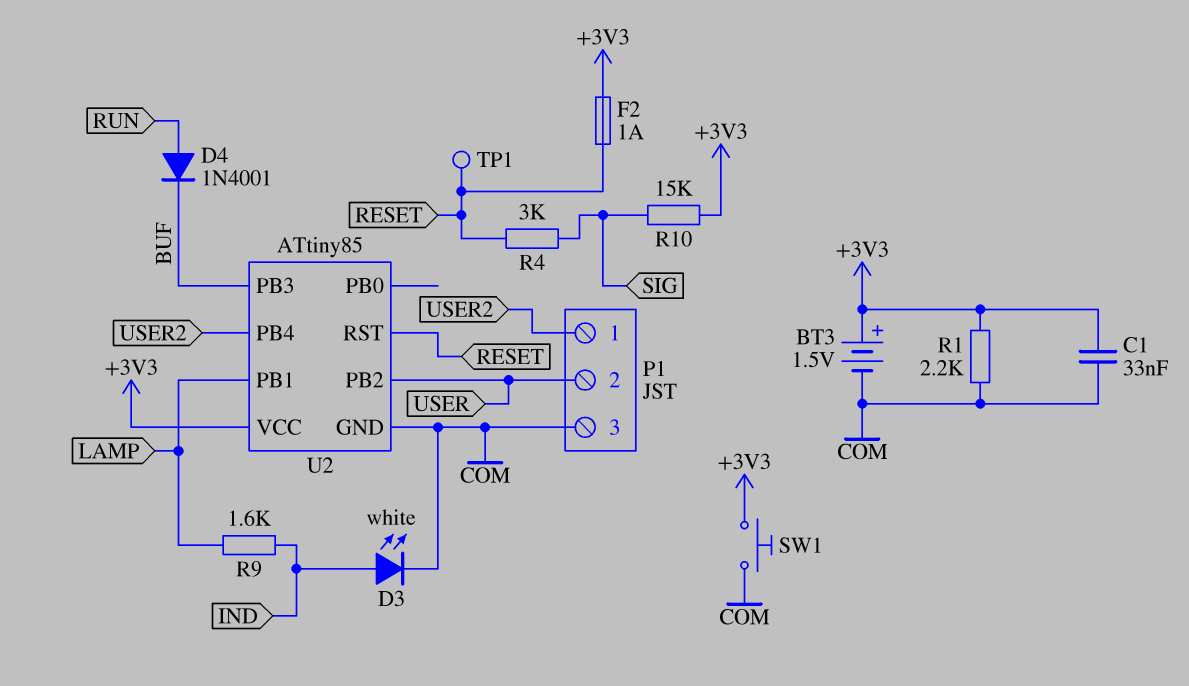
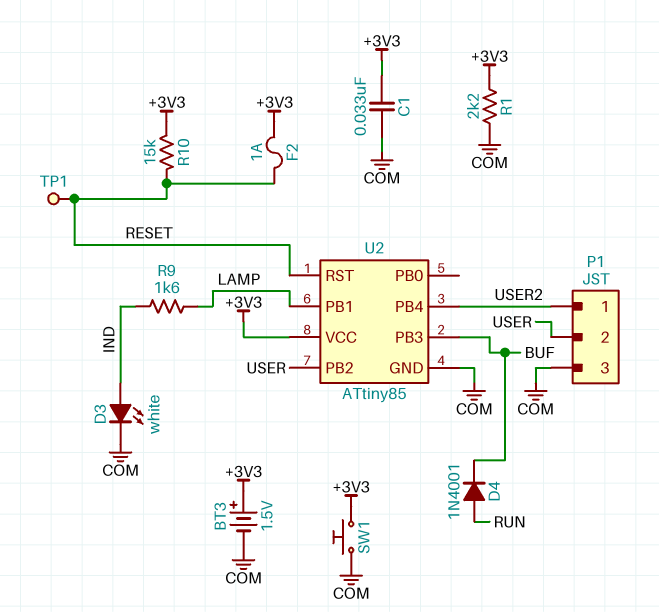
R4: 3k (RESET, SIG) -> none
R10: 15k (+3V3, SIG) -> 15k (+3V3, RESET)

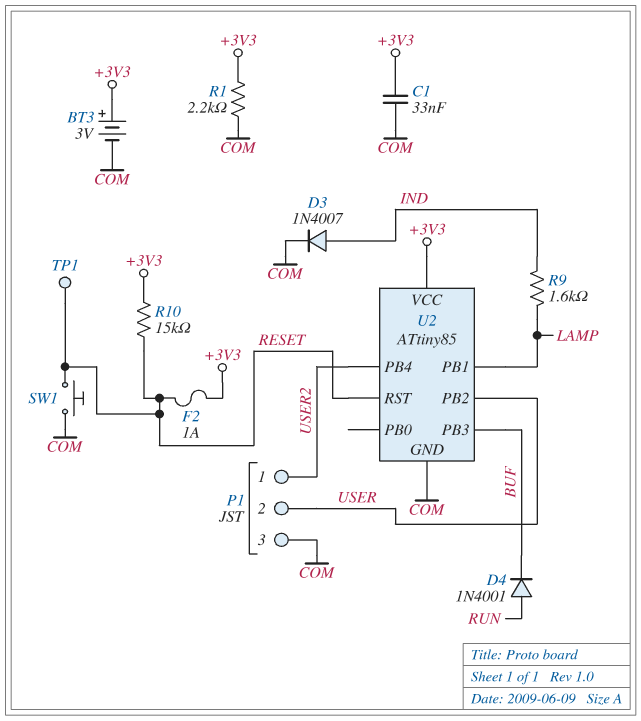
BT3: 1.5V (plus +3V3, minus COM) -> 3V (plus +3V3, minus COM)
D3: LED white (A IND, K COM) -> diode 1N4007 (A IND, K COM)
SW1: button (+3V3, COM) -> button (COM, RESET)

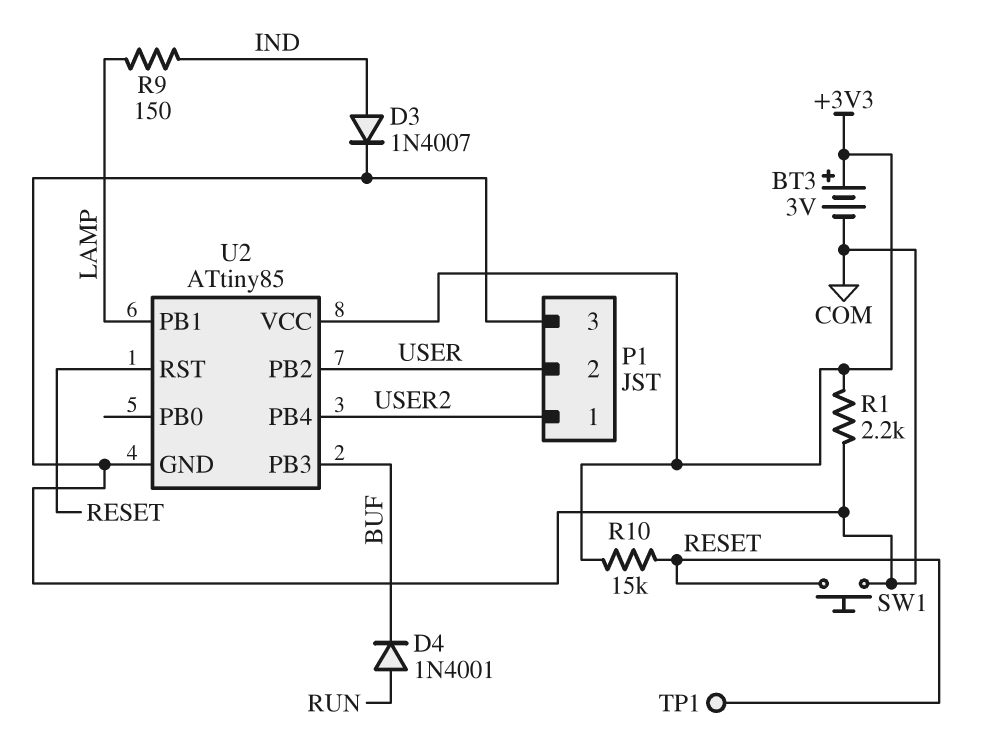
C1: 33nF (+3V3, COM) -> none
F2: 1A (+3V3, RESET) -> none
R9: 1.6k (IND, LAMP) -> 150 (IND, LAMP)

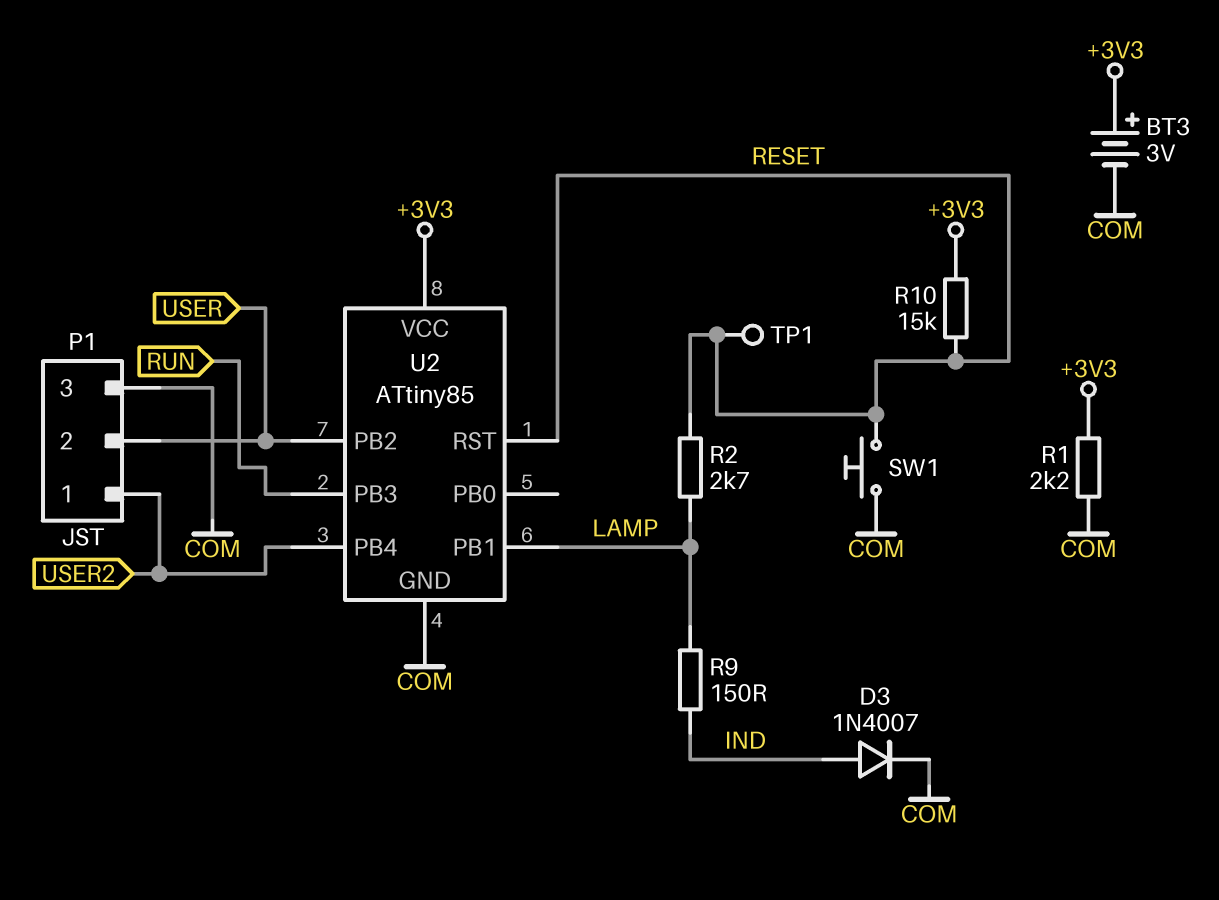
D4: diode 1N4001 (A RUN, K BUF) -> none
R2: none -> 2.7k (LAMP, RESET)
U2 pin PB3: BUF -> RUN

